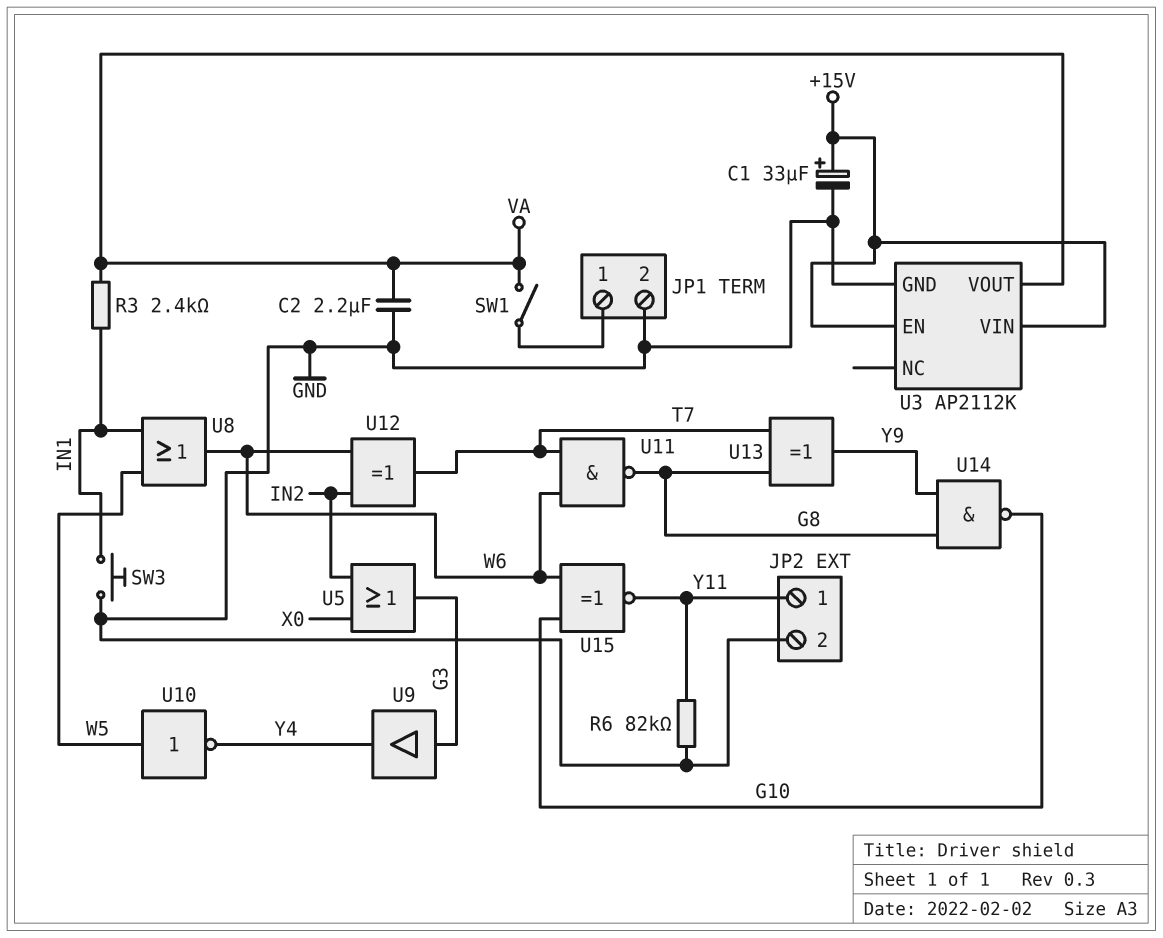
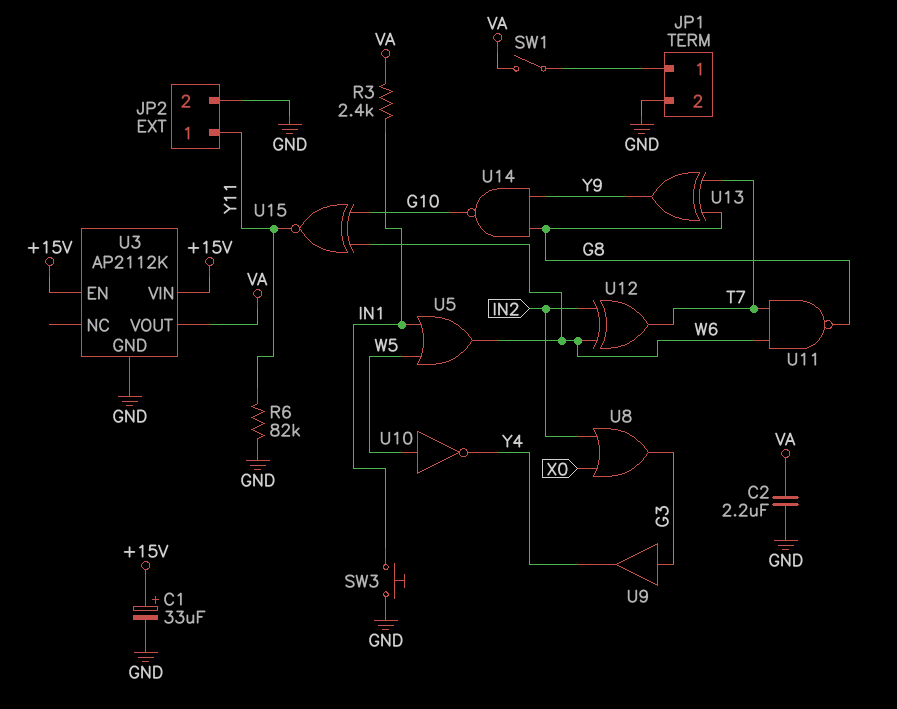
U5: OR (in IN2, in X0, out G3) -> OR (in IN1, in W5, out W6)
U8: OR (in IN1, in W5, out W6) -> OR (in IN2, in X0, out G3)

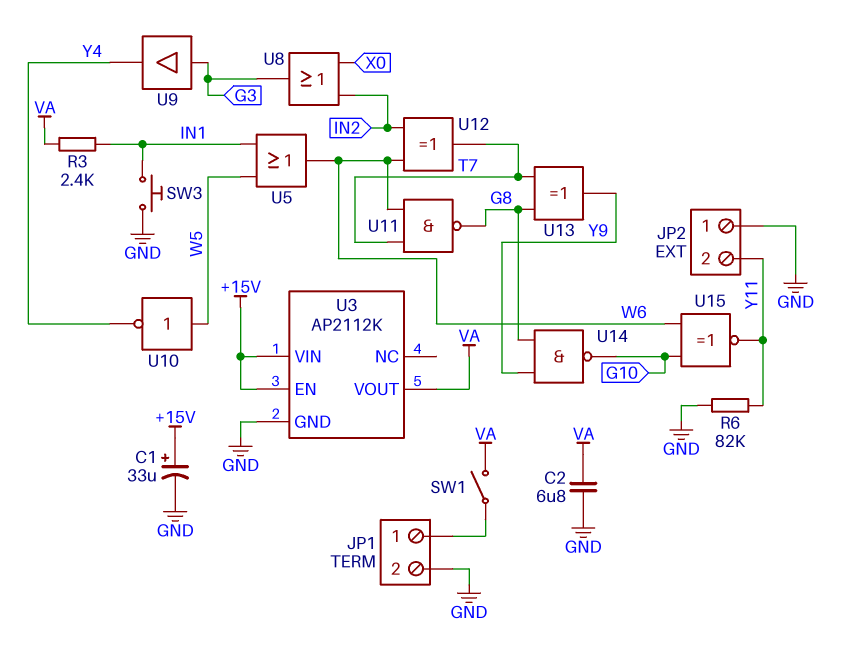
C2: 2.2uF (GND, VA) -> 6.8uF (GND, VA)
JP2 pin 1: Y11 -> GND
JP2 pin 2: GND -> Y11

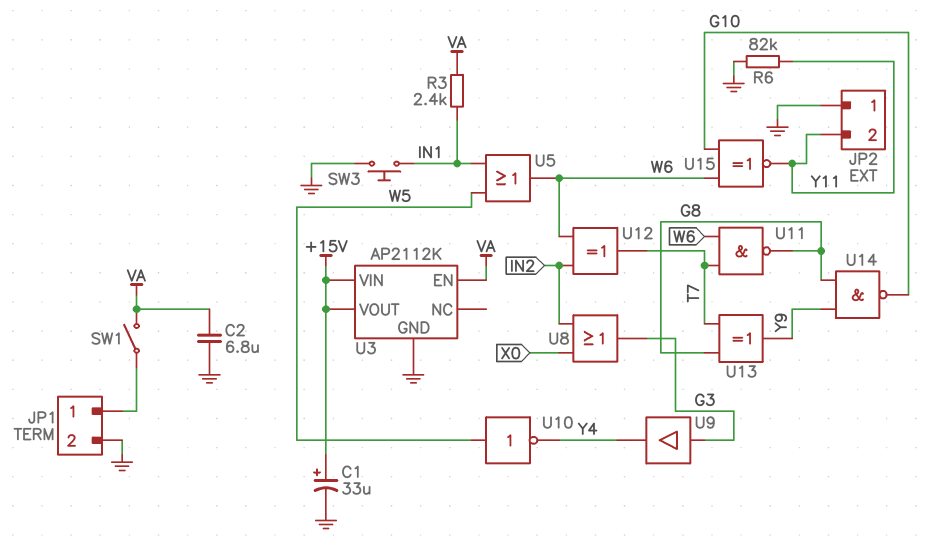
U3 pin EN: +15V -> VA
U3 pin VOUT: VA -> +15V

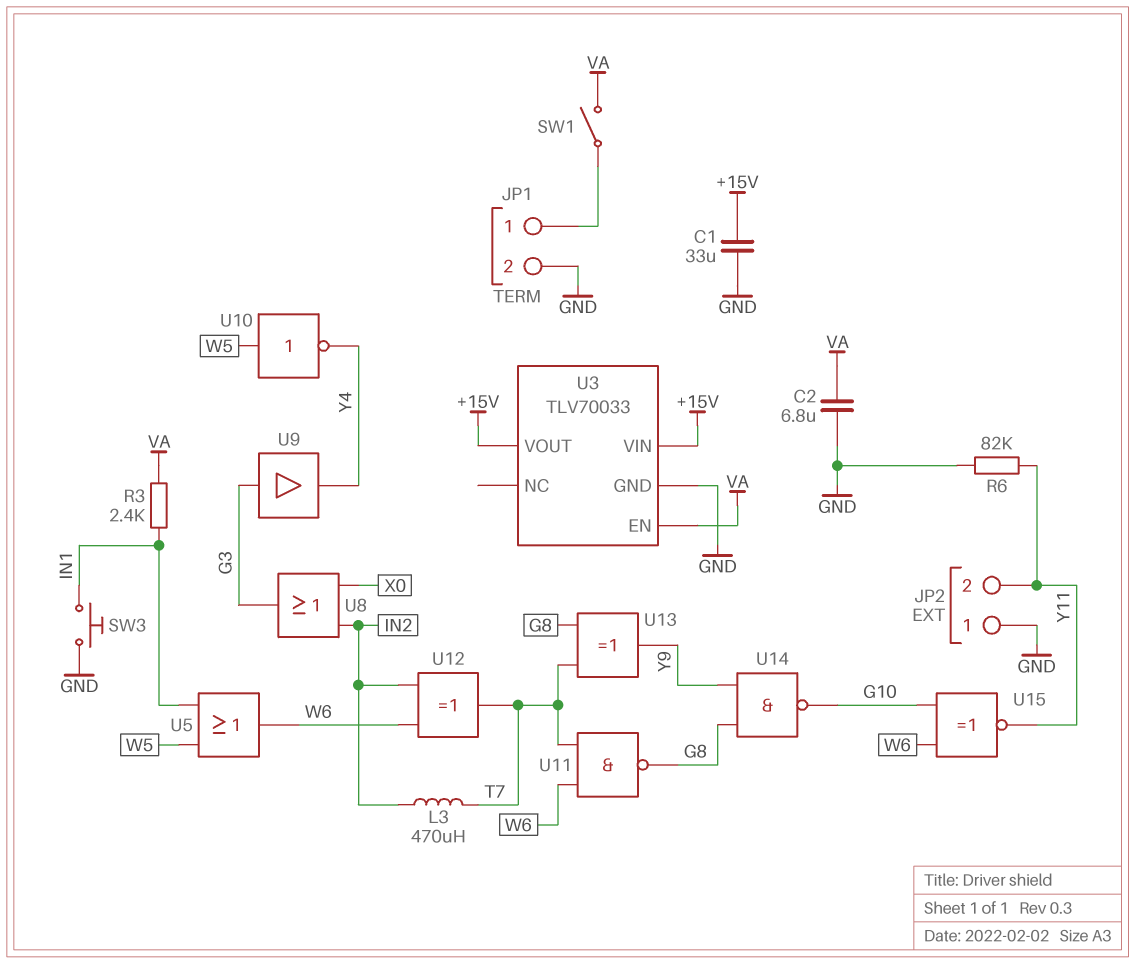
C1: 33uF (plus +15V, minus GND) -> 33uF (+15V, GND)
L3: none -> 470uH (IN2, T7)
U3: AP2112K -> TLV70033

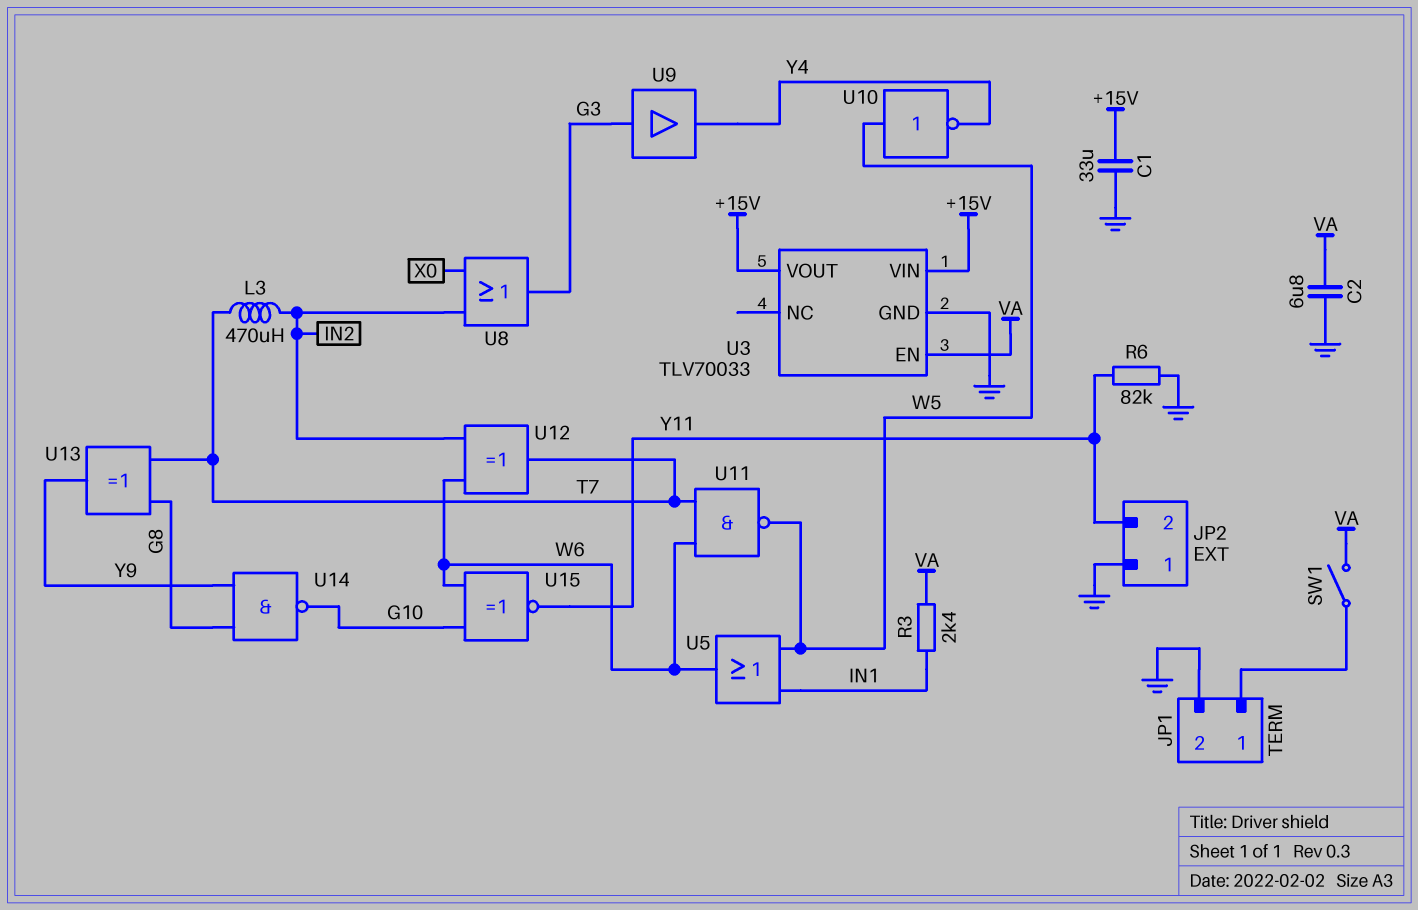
SW3: button (GND, IN1) -> none
U11: NAND (in T7, in W6, out G8) -> NAND (in T7, in W6, out W5)

